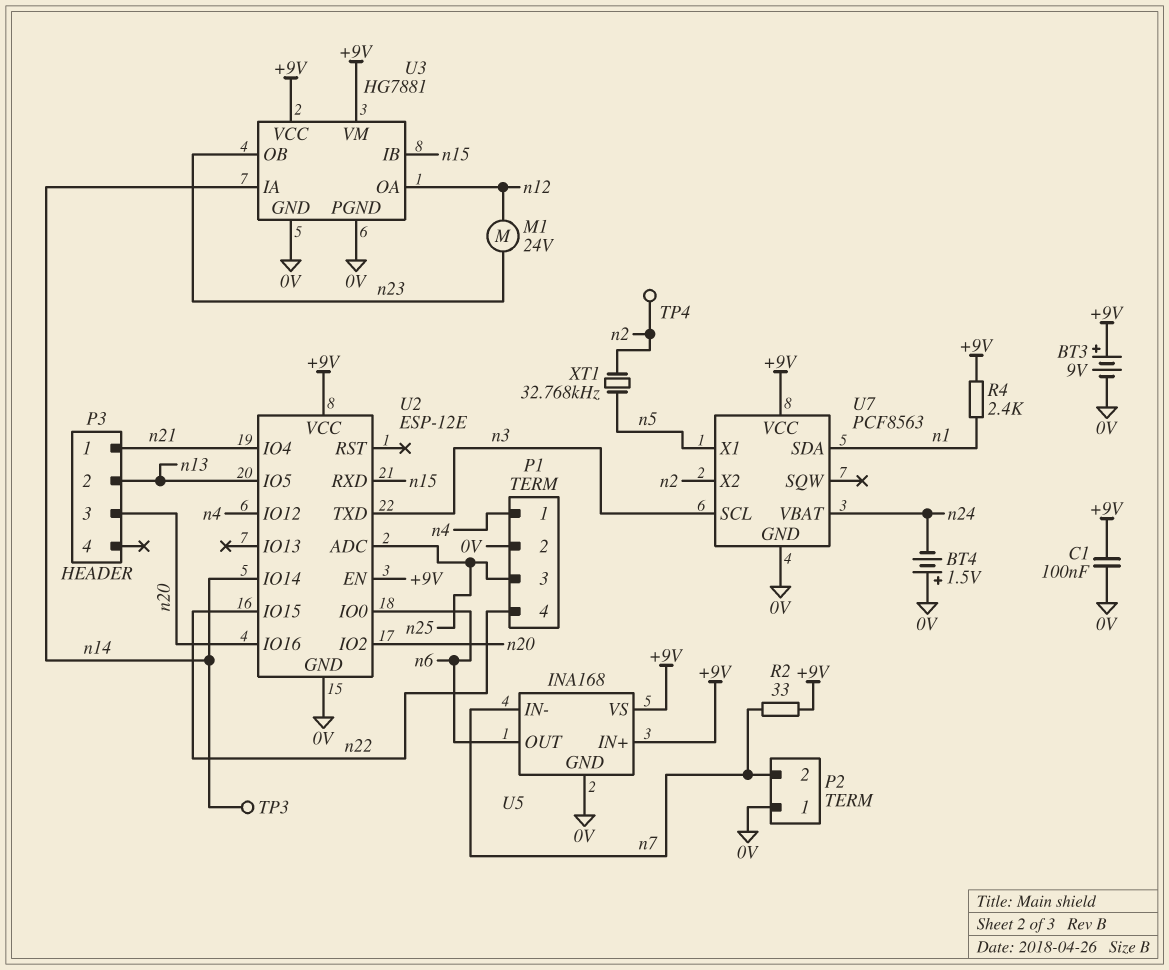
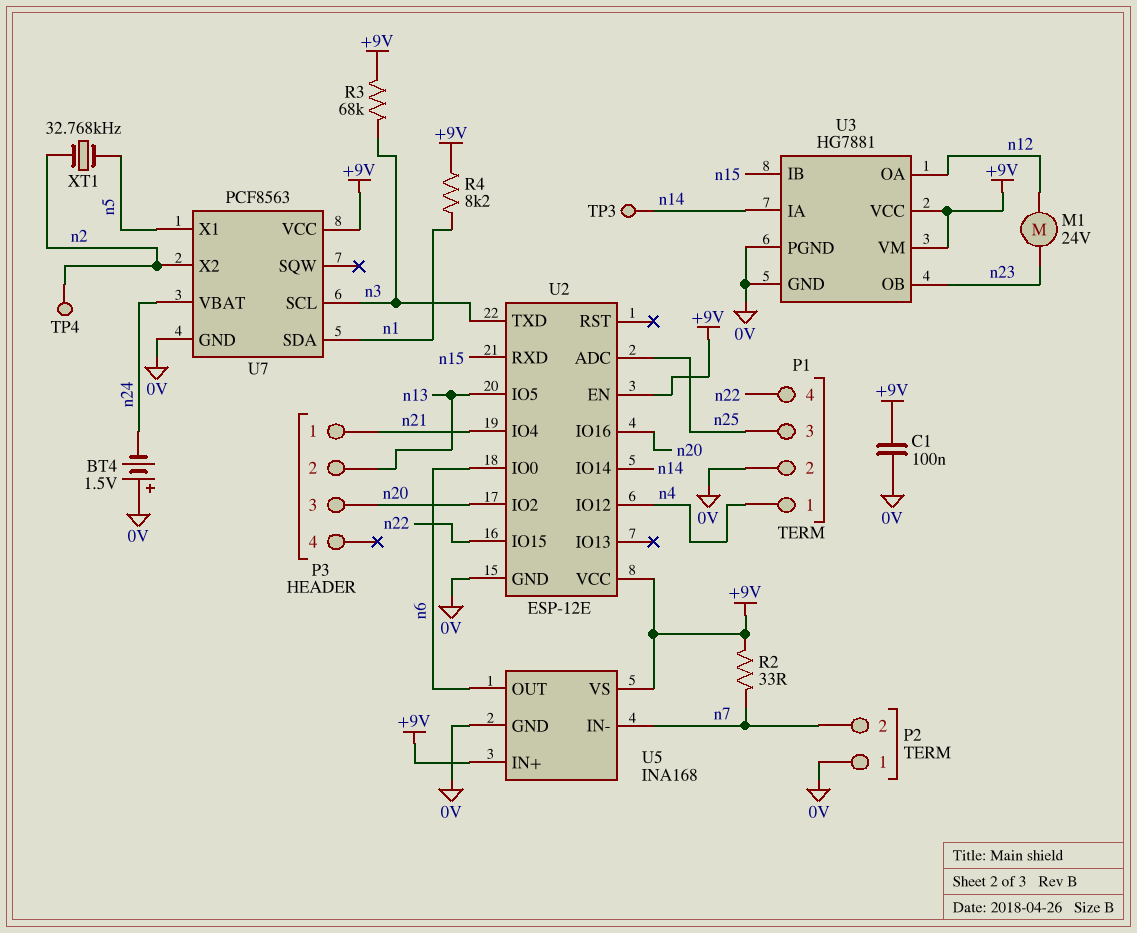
BT3: 9V (plus +9V, minus 0V) -> none
R3: none -> 68k (+9V, n3)
R4: 2.4k (+9V, n1) -> 8.2k (+9V, n1)

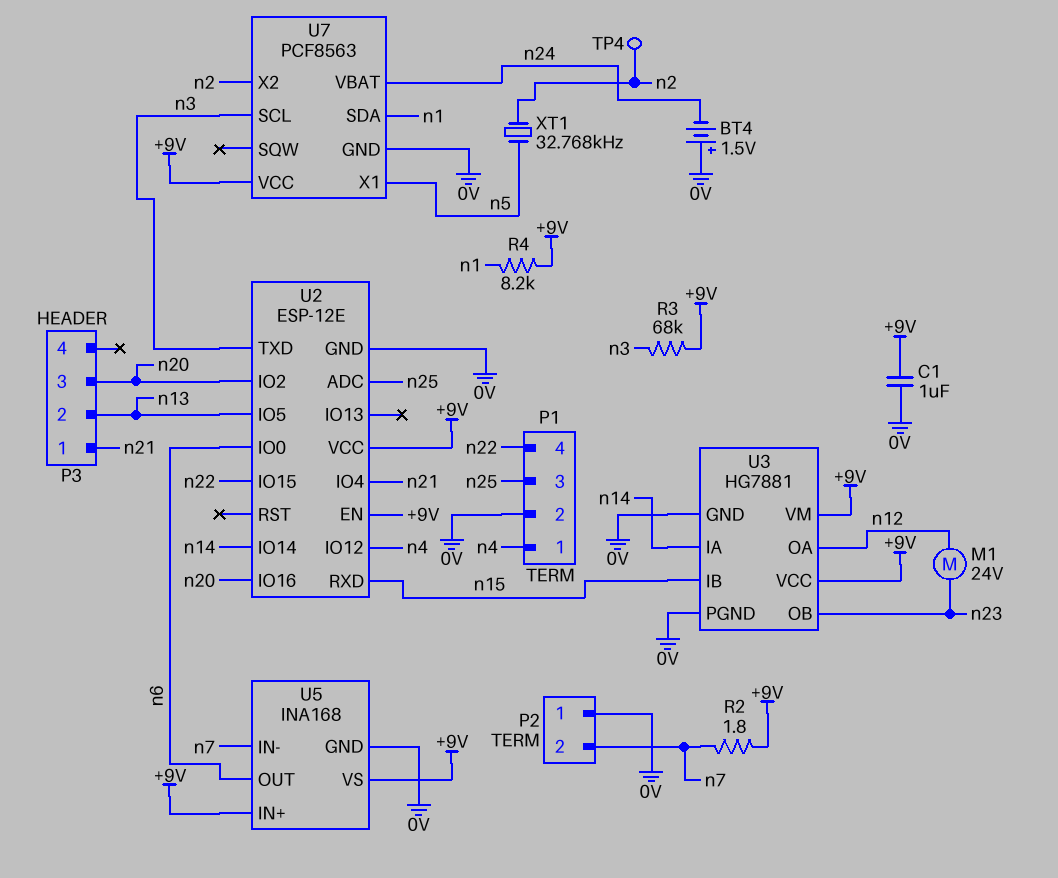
C1: 100nF (+9V, 0V) -> 1uF (+9V, 0V)
R2: 33 (+9V, n7) -> 1.8 (+9V, n7)
TP3: test point (n14) -> none

